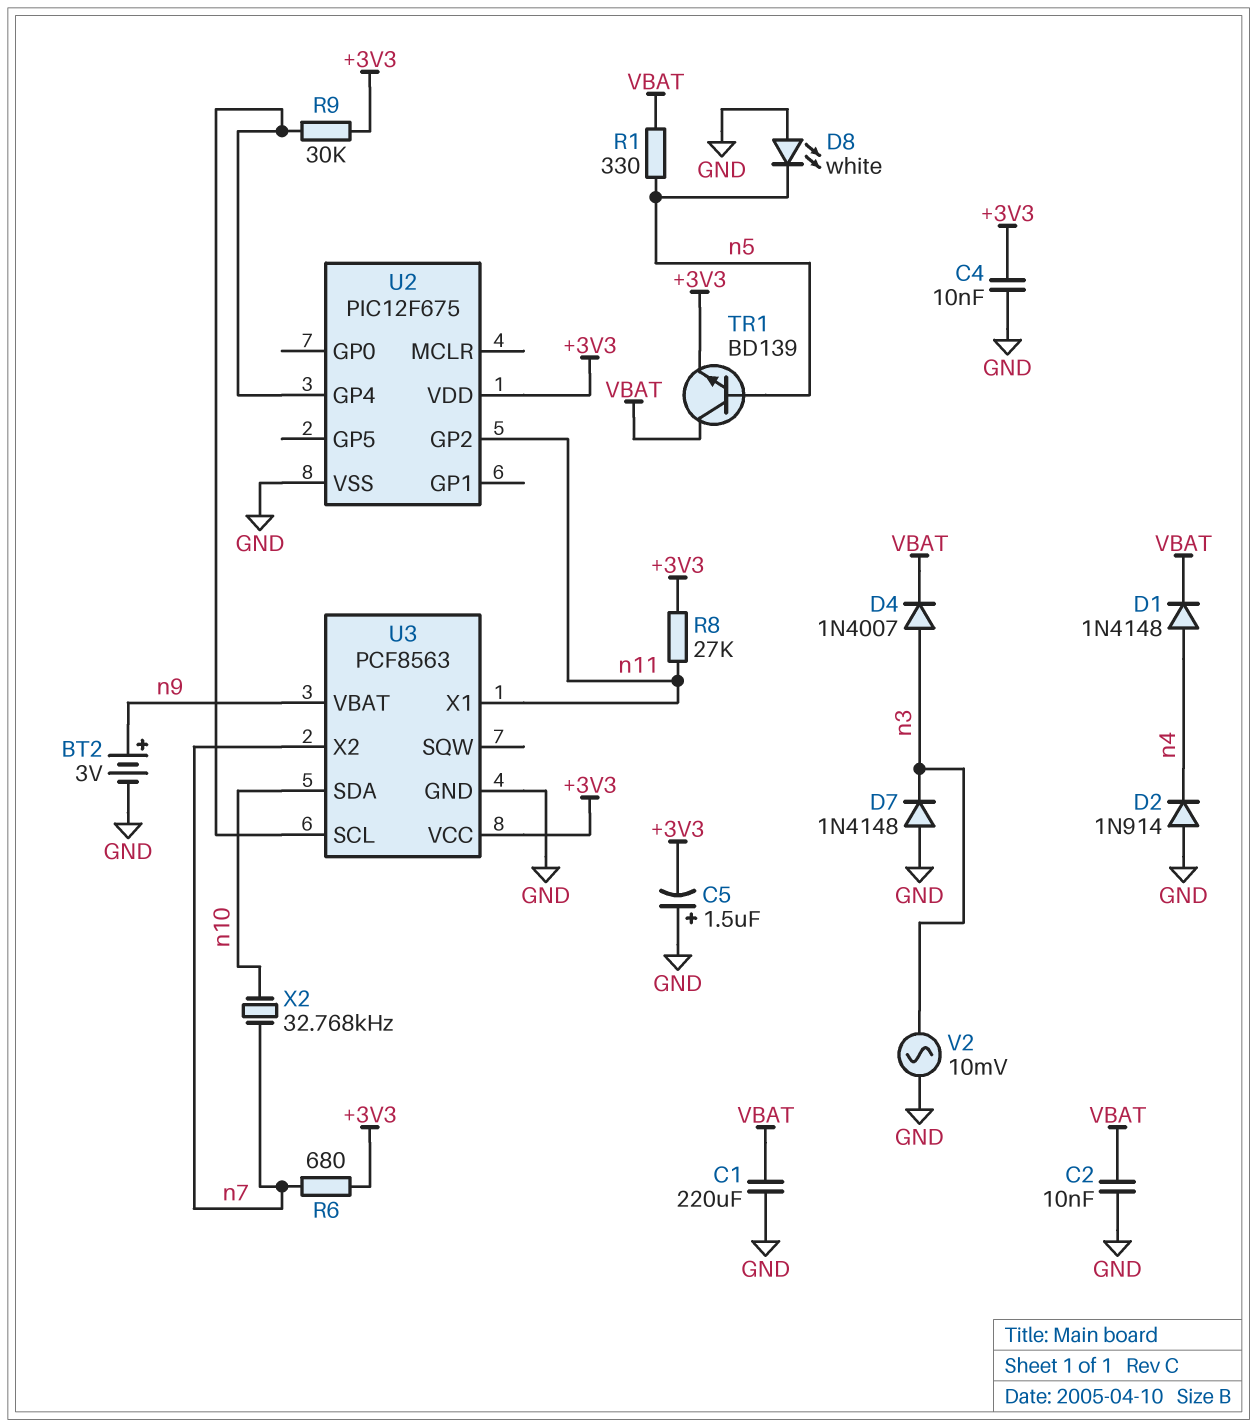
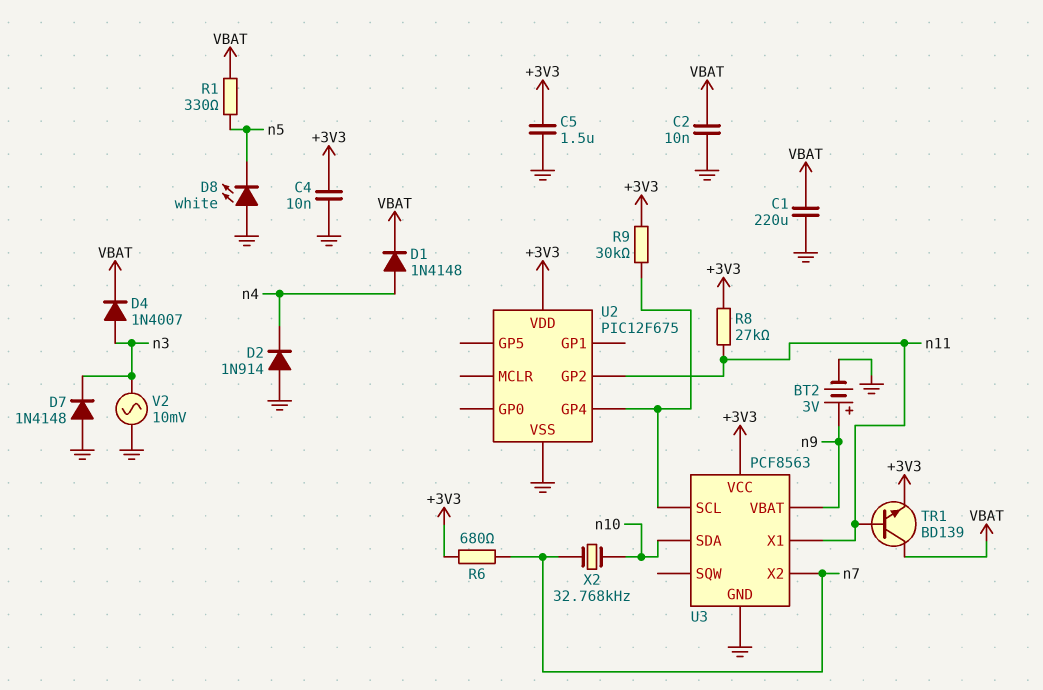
C5: 1.5uF (plus GND, minus +3V3) -> 1.5uF (+3V3, GND)
TR1: NPN BD139 (B n5, C VBAT, E +3V3) -> NPN BD139 (B n11, C VBAT, E +3V3)

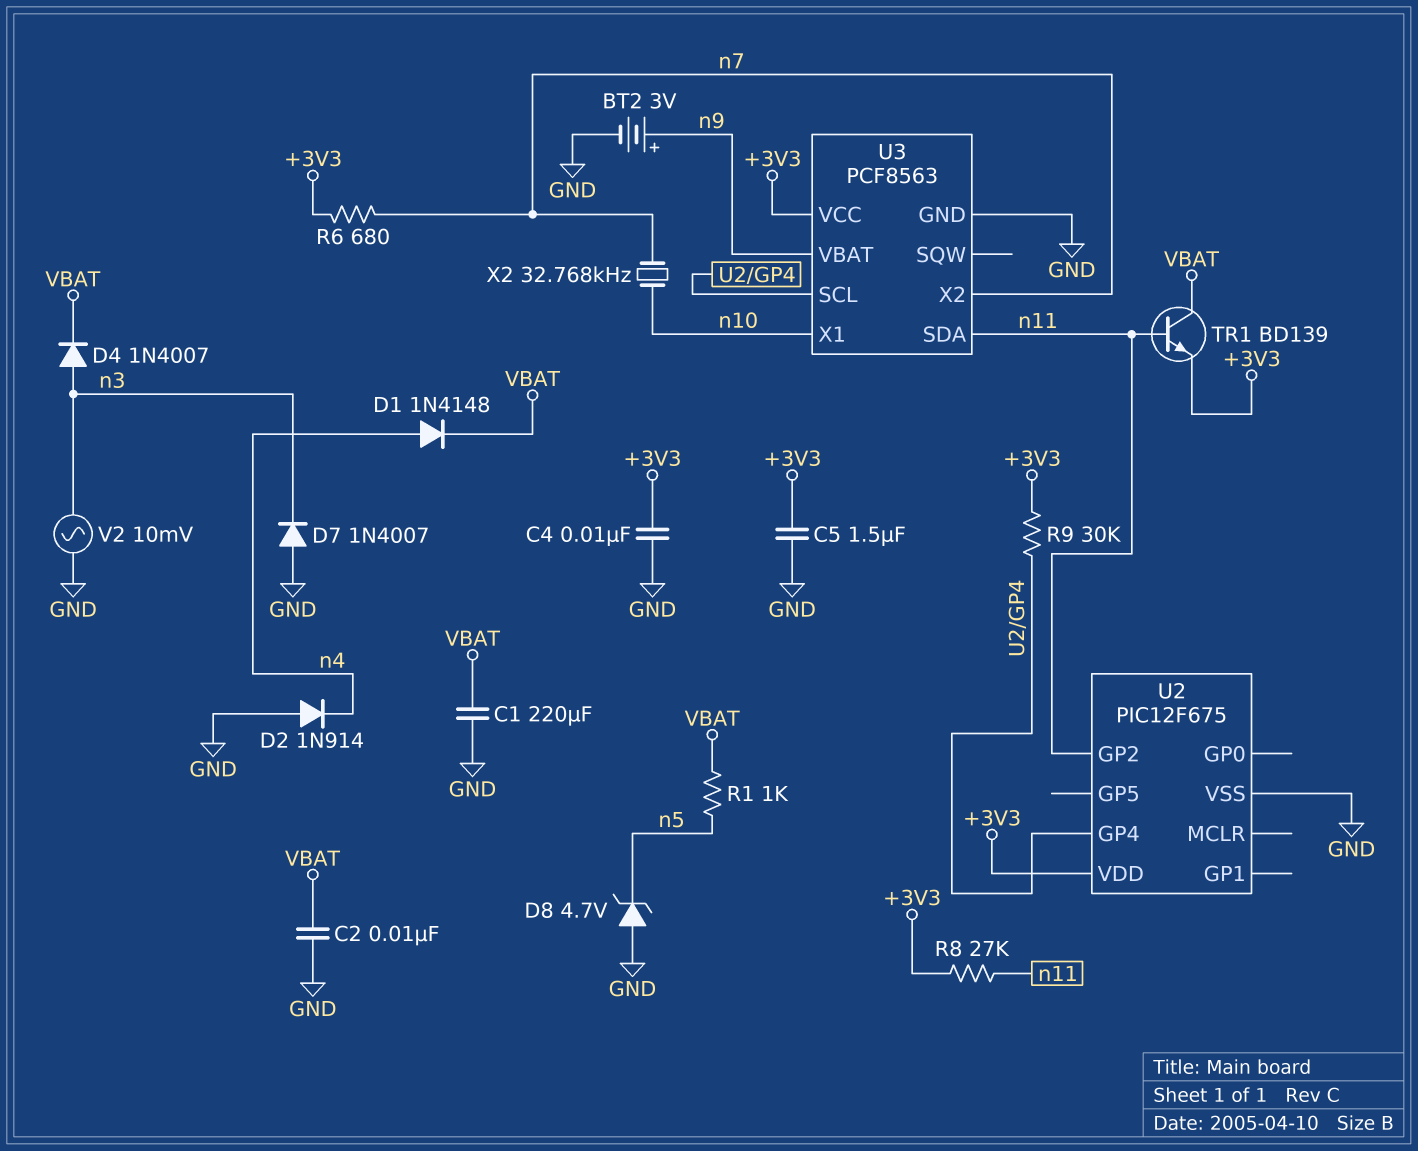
D7: diode 1N4148 (A GND, K n3) -> diode 1N4007 (A GND, K n3)
D8: LED white (A GND, K n5) -> zener 4.7V (A GND, K n5)
R1: 330 (VBAT, n5) -> 1k (VBAT, n5)
U3 pin SDA: n10 -> n11
U3 pin X1: n11 -> n10

